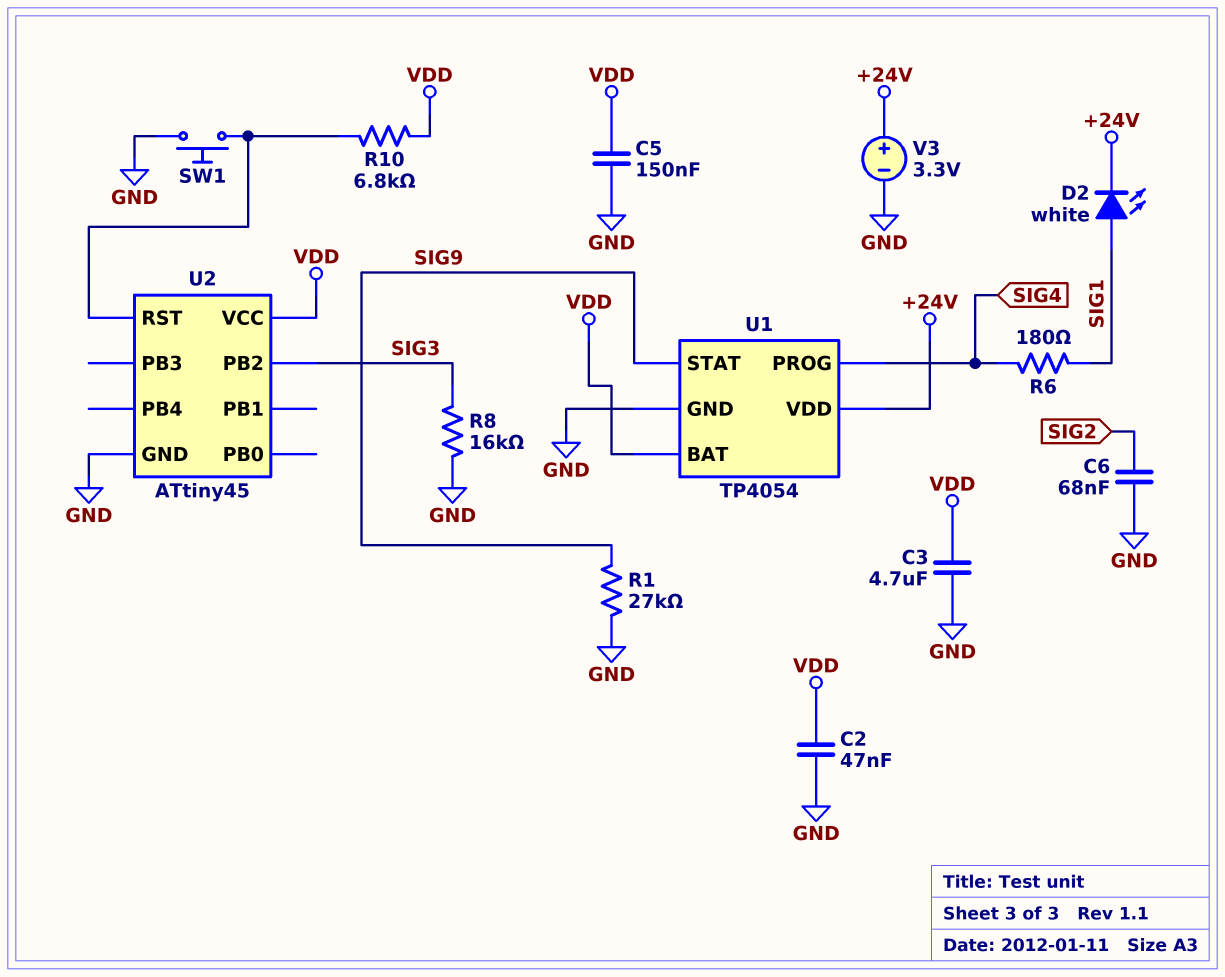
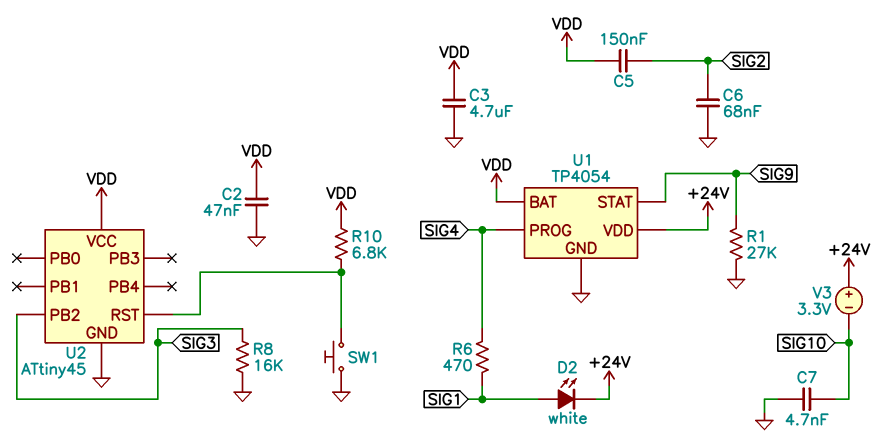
C5: 150nF (GND, VDD) -> 150nF (SIG2, VDD)
C7: none -> 4.7nF (GND, SIG10)
R6: 180 (SIG1, SIG4) -> 470 (SIG1, SIG4)
V3: 3.3V (plus +24V, minus GND) -> 3.3V (plus +24V, minus SIG10)

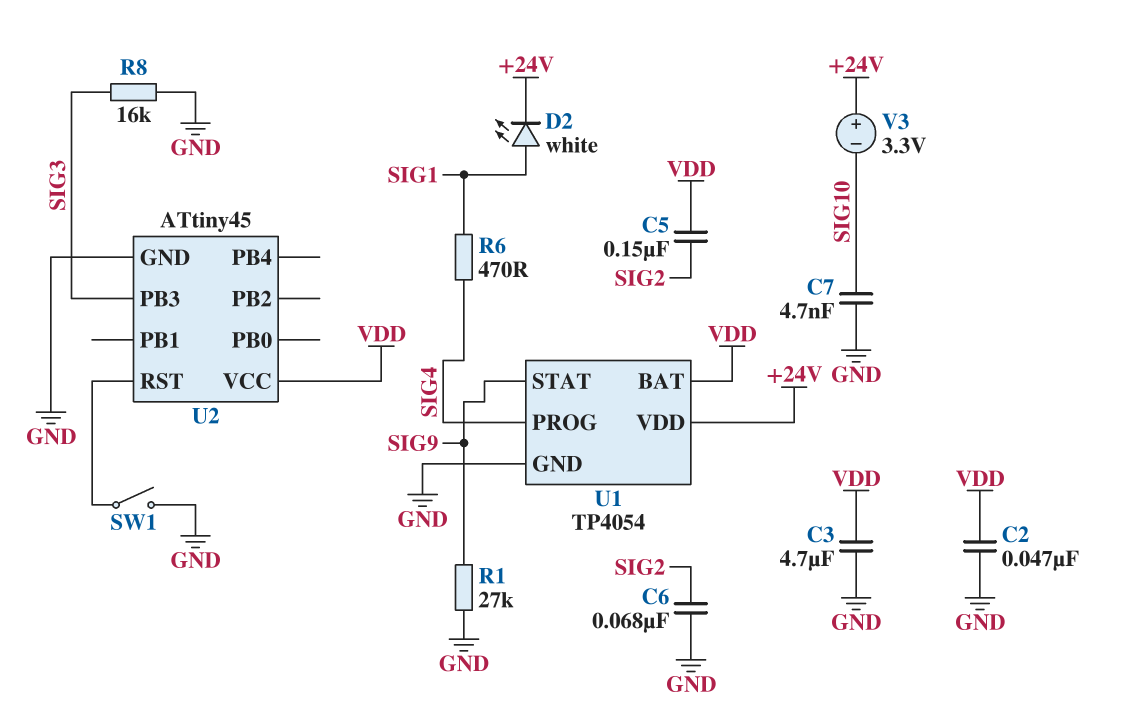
R10: 6.8k (U2/RST, VDD) -> none
SW1: button (GND, U2/RST) -> switch (GND, U2/RST)
U2 pin PB2: SIG3 -> none
U2 pin PB3: none -> SIG3

